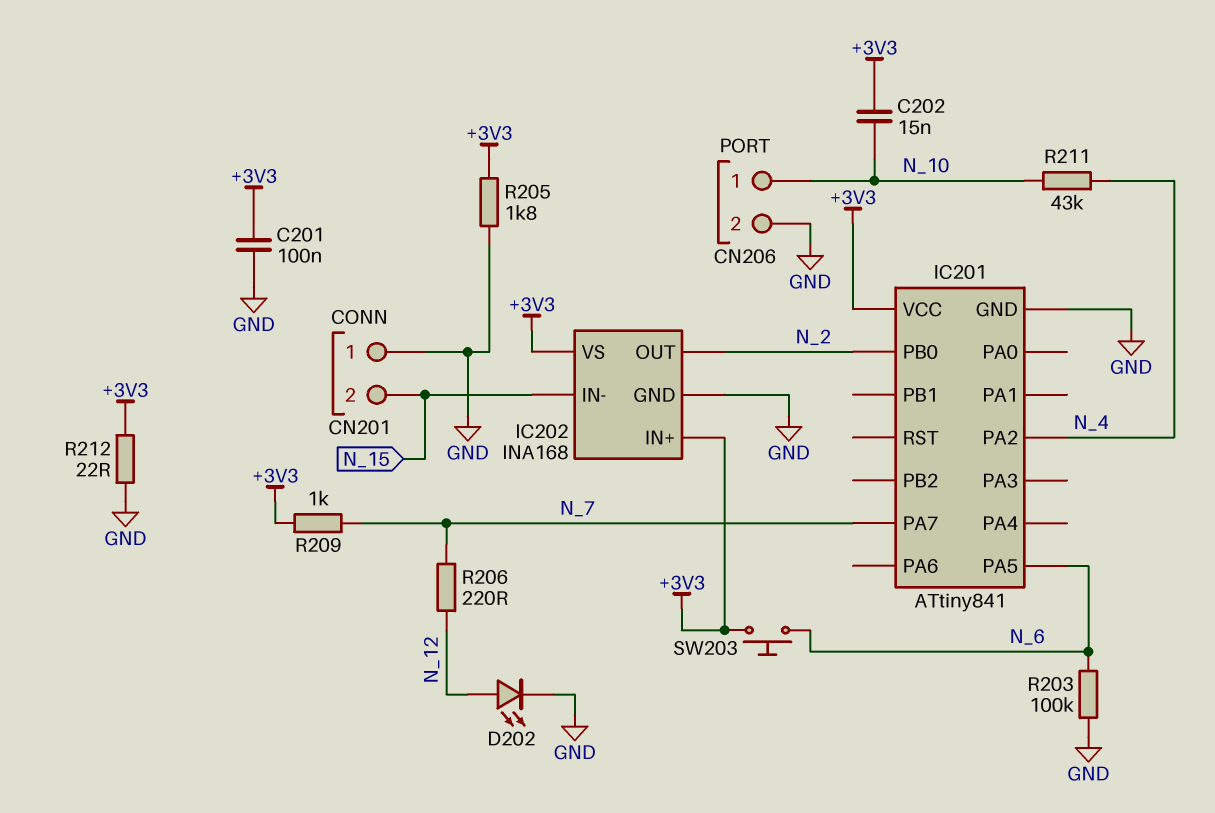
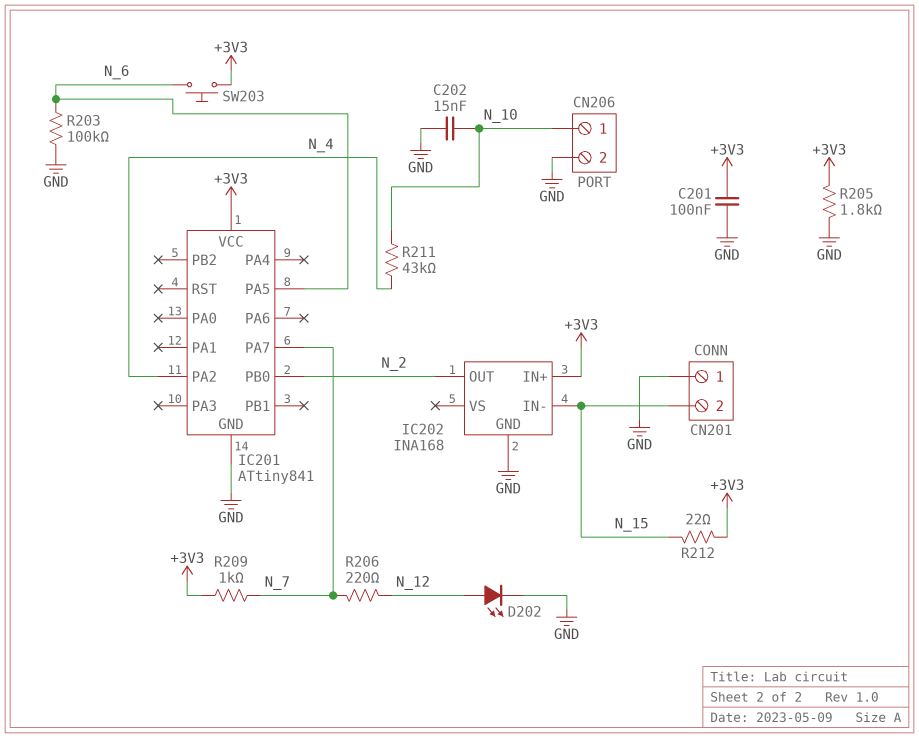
C202: 15nF (+3V3, N_10) -> 15nF (GND, N_10)
IC202 pin VS: +3V3 -> none
R212: 22 (+3V3, GND) -> 22 (+3V3, N_15)

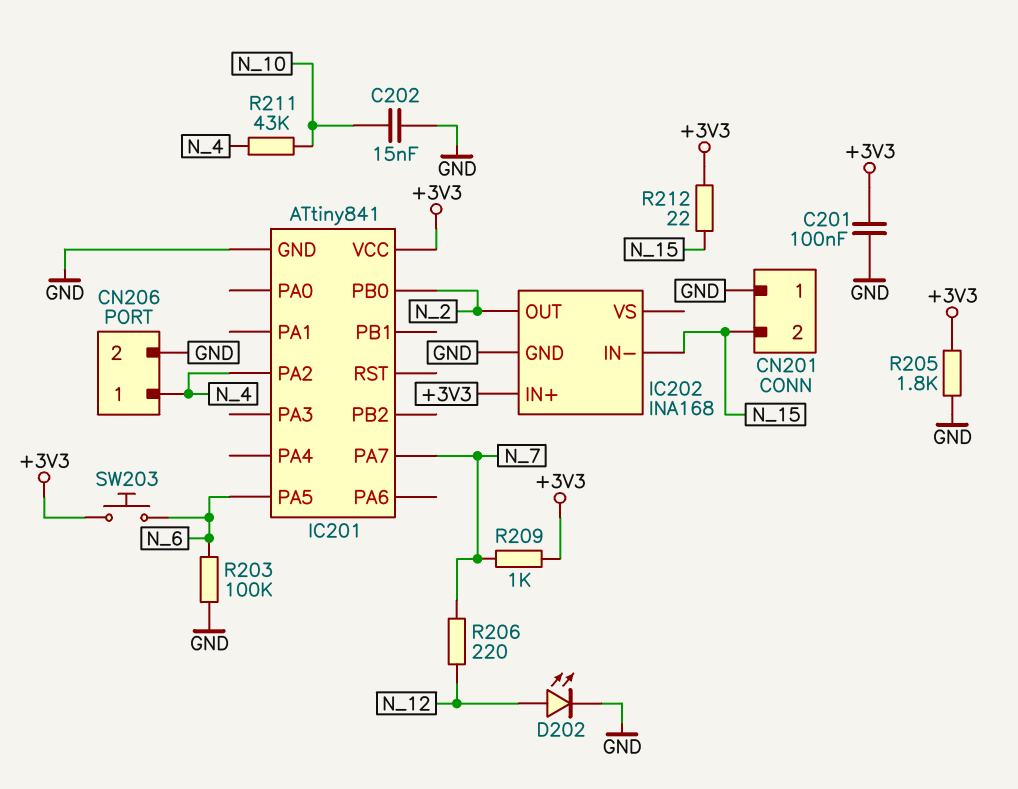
CN206 pin 1: N_10 -> N_4

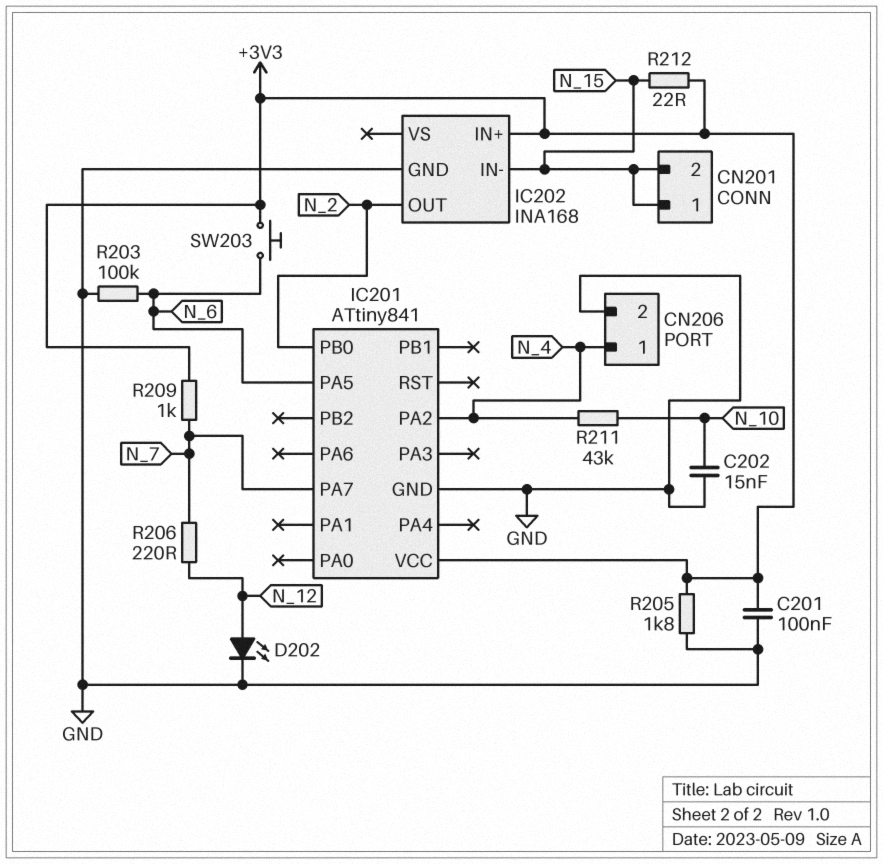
CN201 pin 1: GND -> N_15

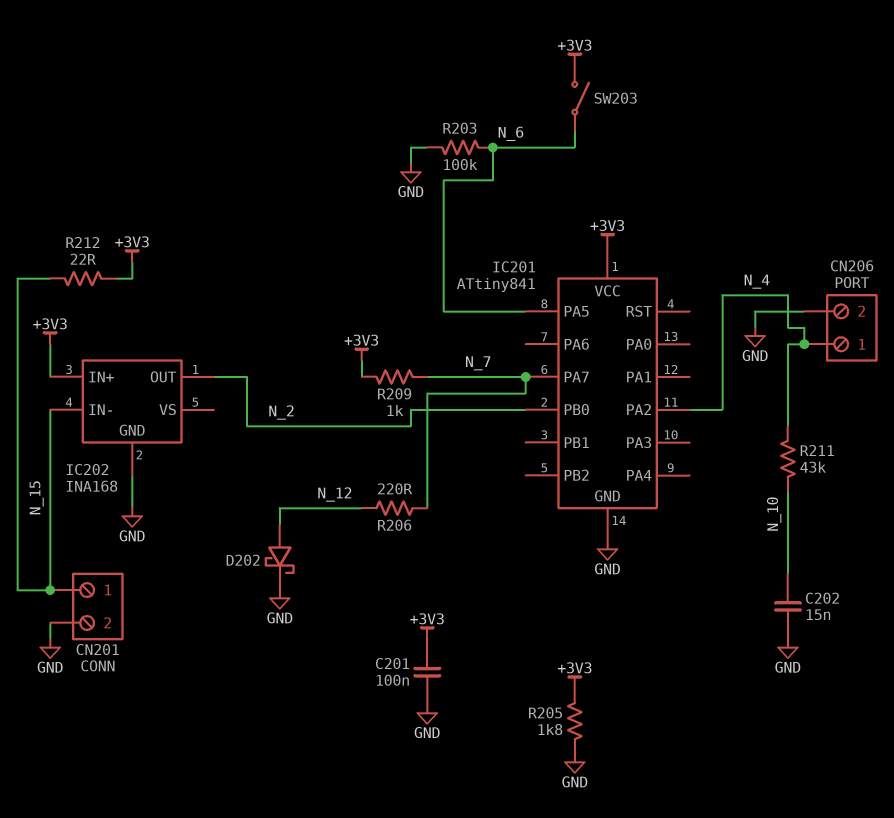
CN201 pin 2: N_15 -> GND
D202: LED (A N_12, K GND) -> schottky (A N_12, K GND)
SW203: button (+3V3, N_6) -> switch (+3V3, N_6)

